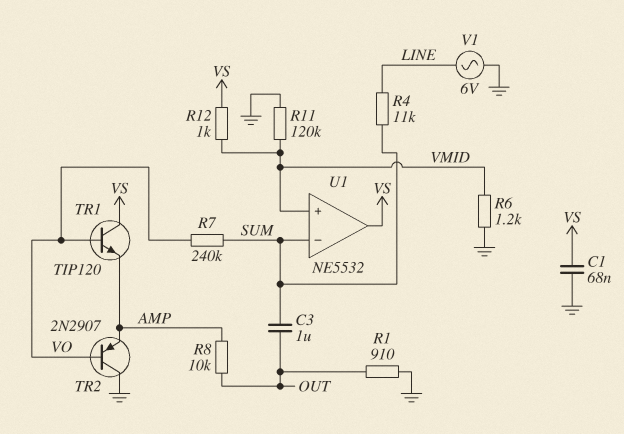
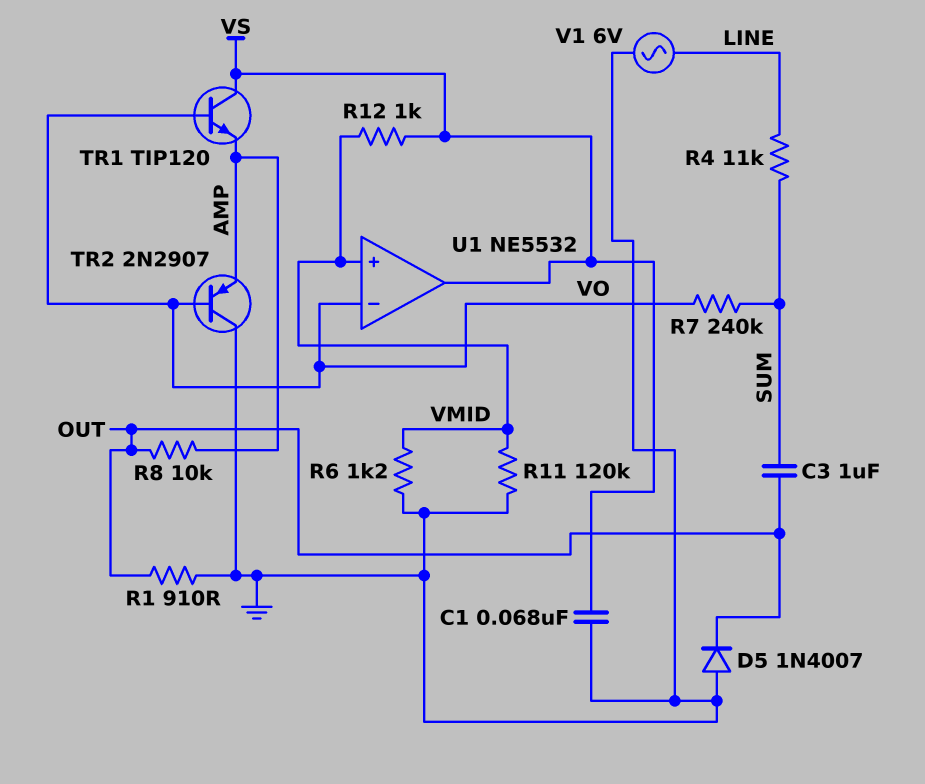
D5: none -> diode 1N4007 (A GND, K OUT)
U1 pin in-: SUM -> VO

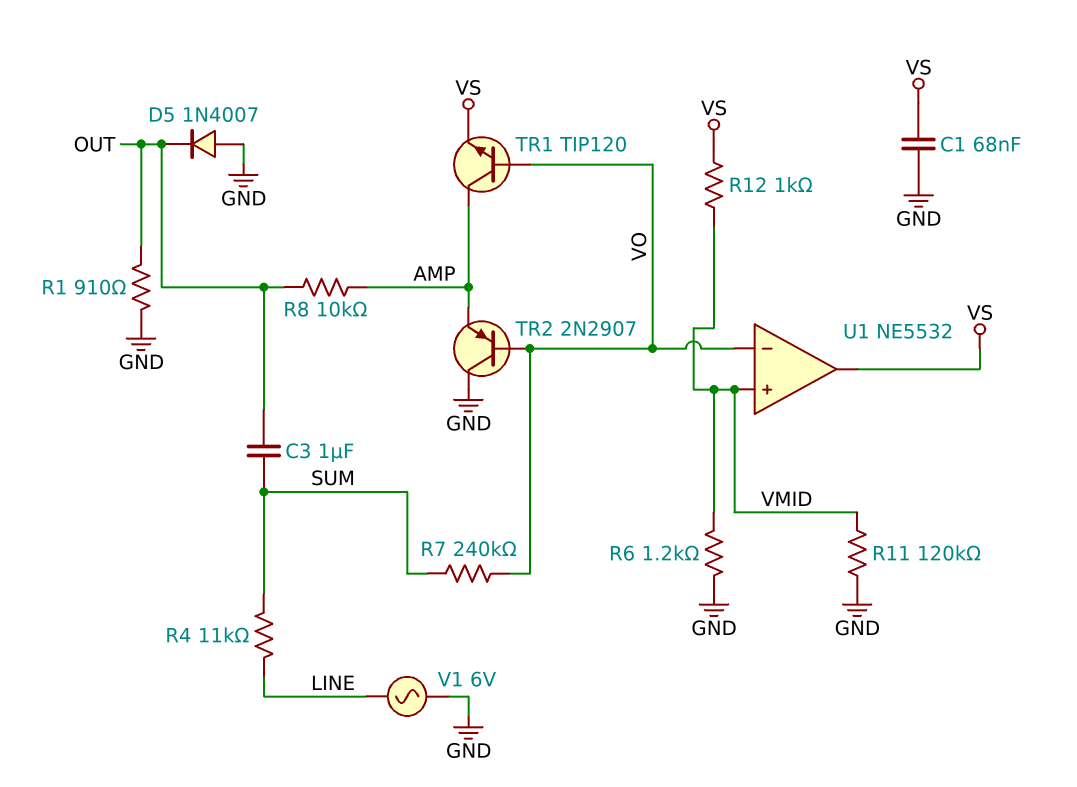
TR1: NPN TIP120 (B VO, C VS, E AMP) -> NPN TIP120 (B VO, C AMP, E VS)

